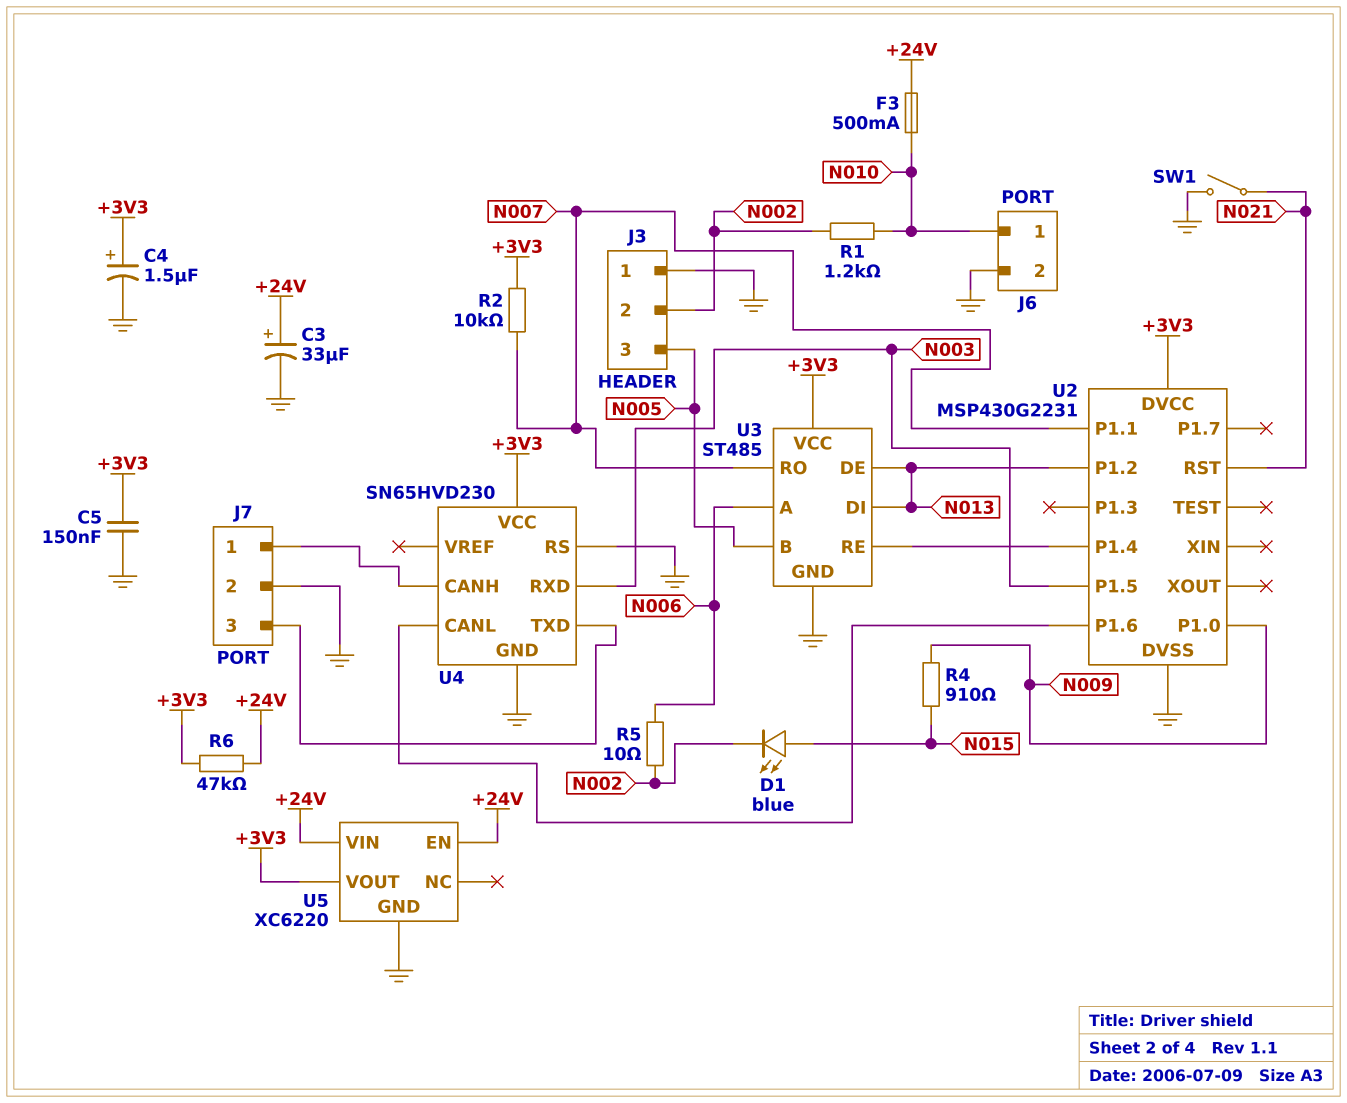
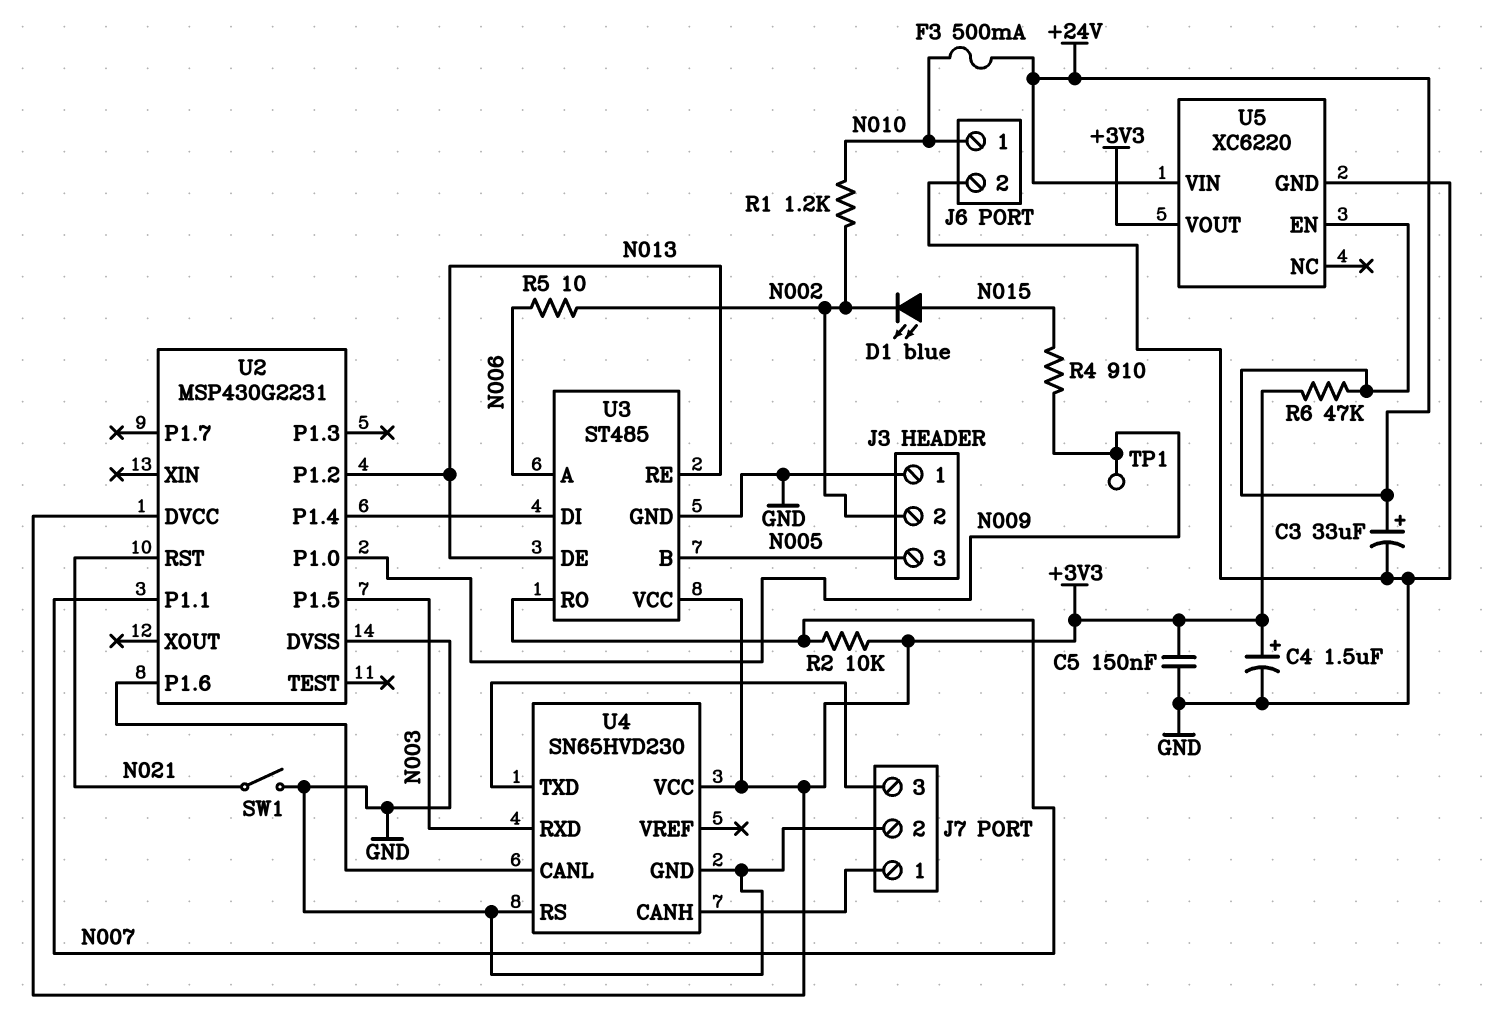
TP1: none -> test point (N009)
U3 pin DI: N013 -> U2/P1.4
U3 pin RE: U2/P1.4 -> N013

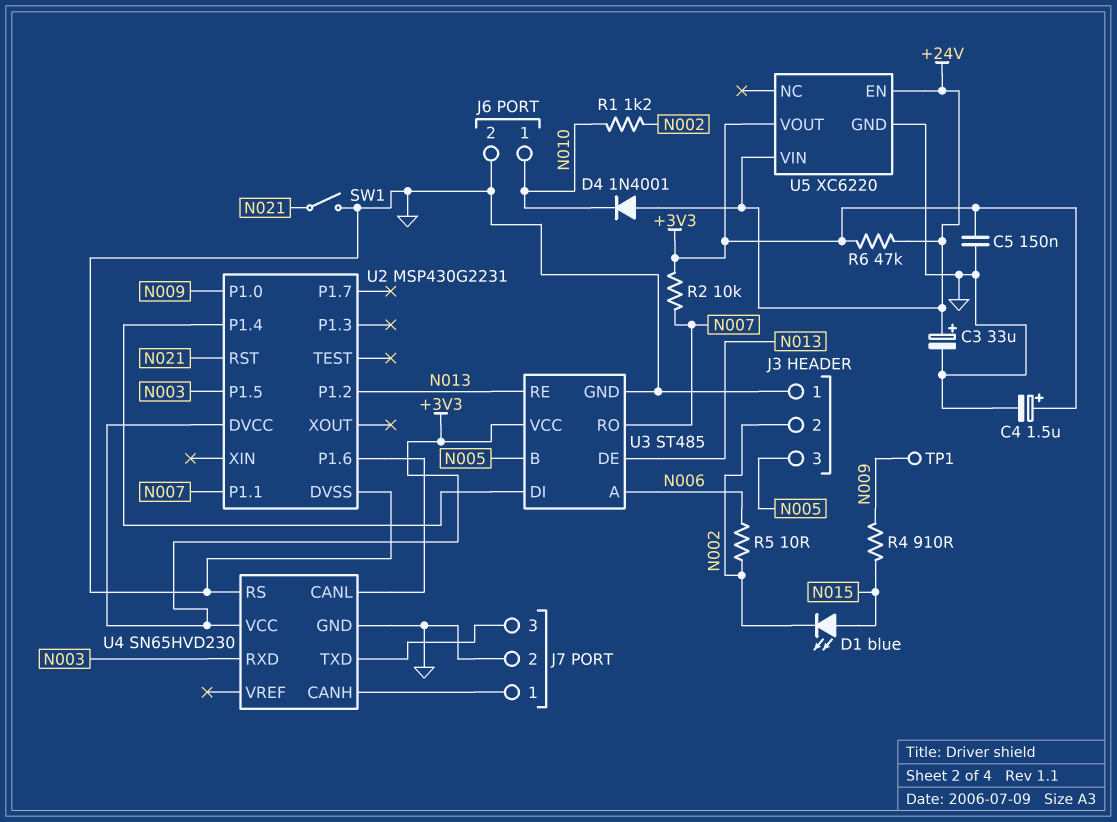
D4: none -> diode 1N4001 (A +24V, K N010)
F3: 500mA (+24V, N010) -> none

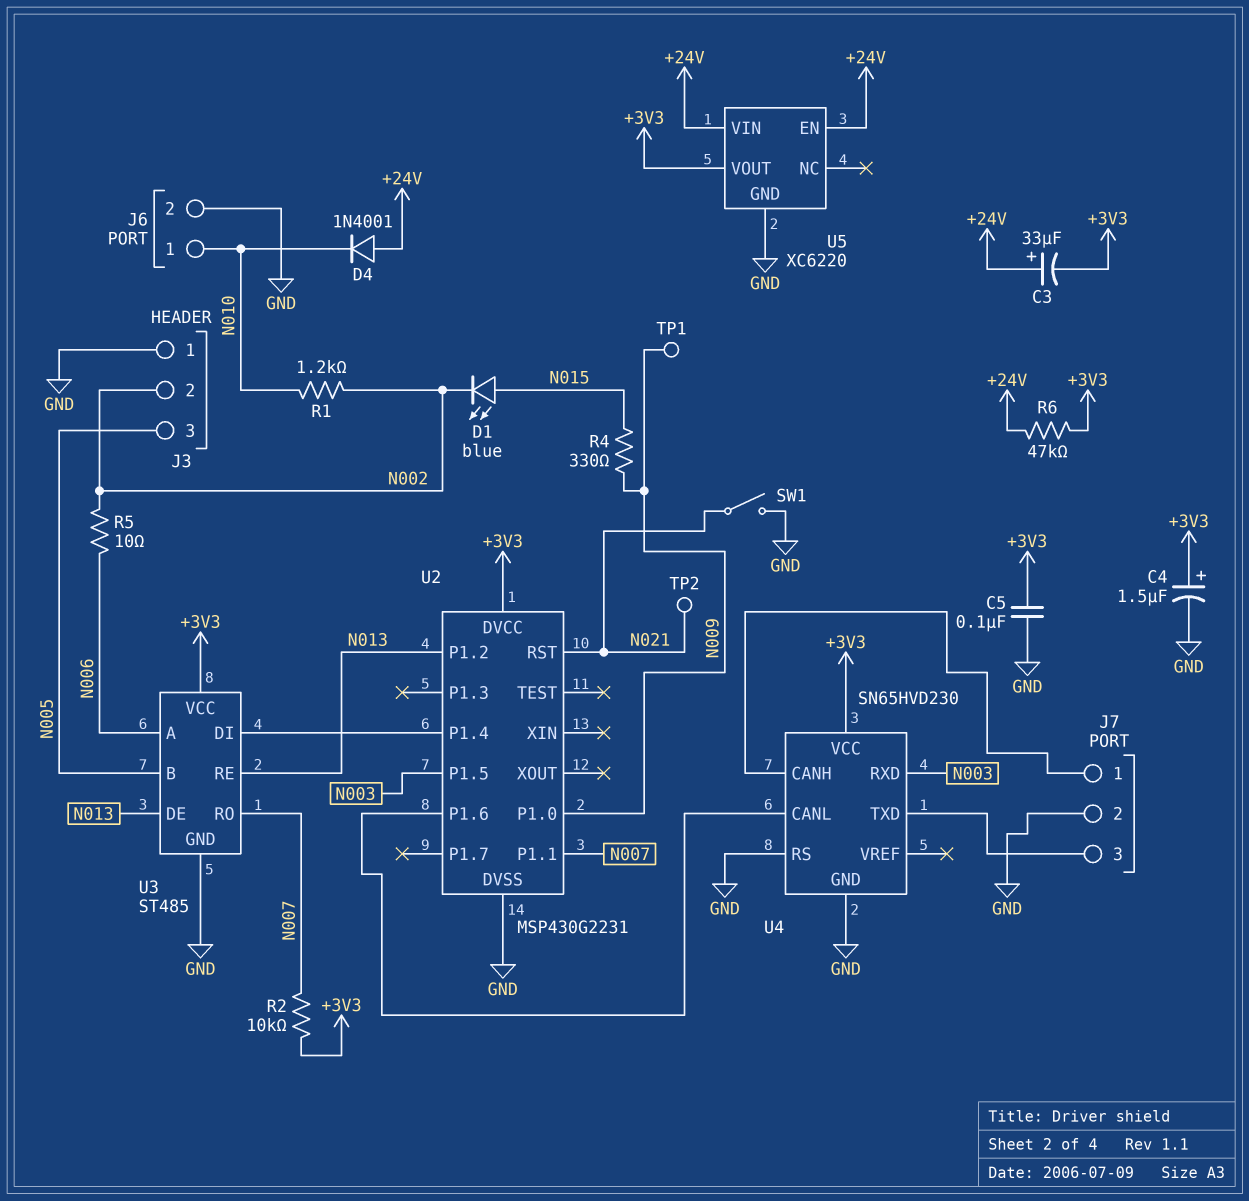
C3: 33uF (plus +24V, minus GND) -> 33uF (plus +24V, minus +3V3)
C5: 150nF (+3V3, GND) -> 100nF (+3V3, GND)
R4: 910 (N009, N015) -> 330 (N009, N015)
TP2: none -> test point (N021)

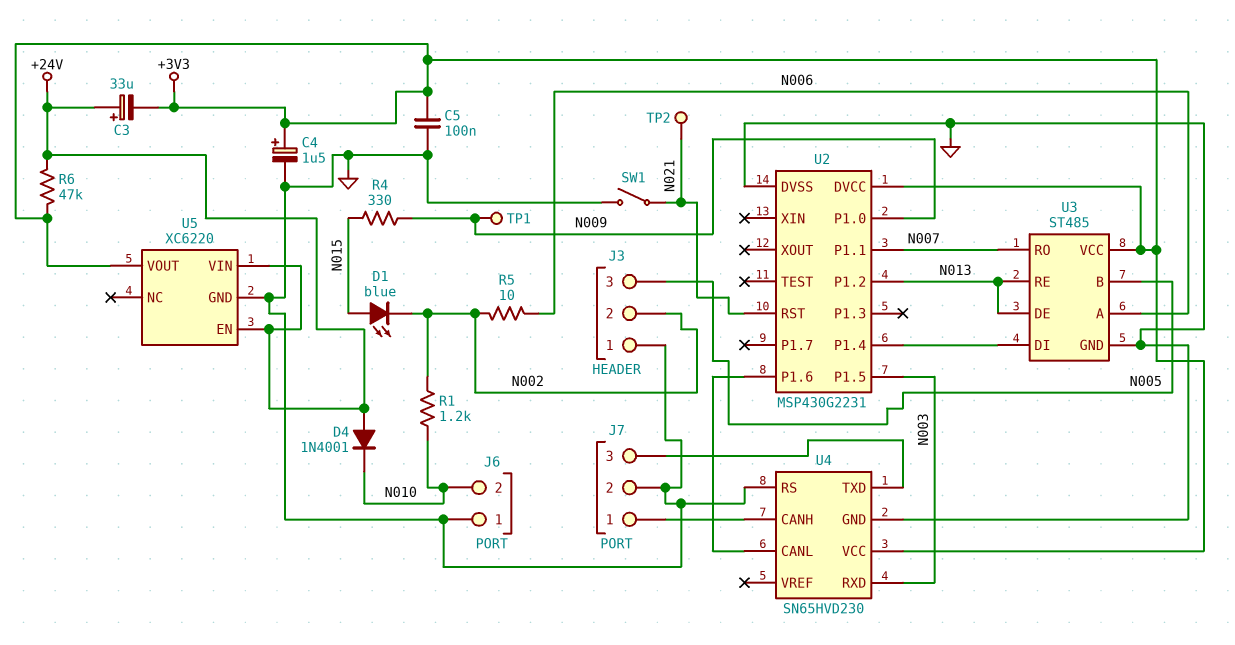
J6 pin 1: N010 -> GND
J6 pin 2: GND -> N010
R2: 10k (+3V3, N007) -> none

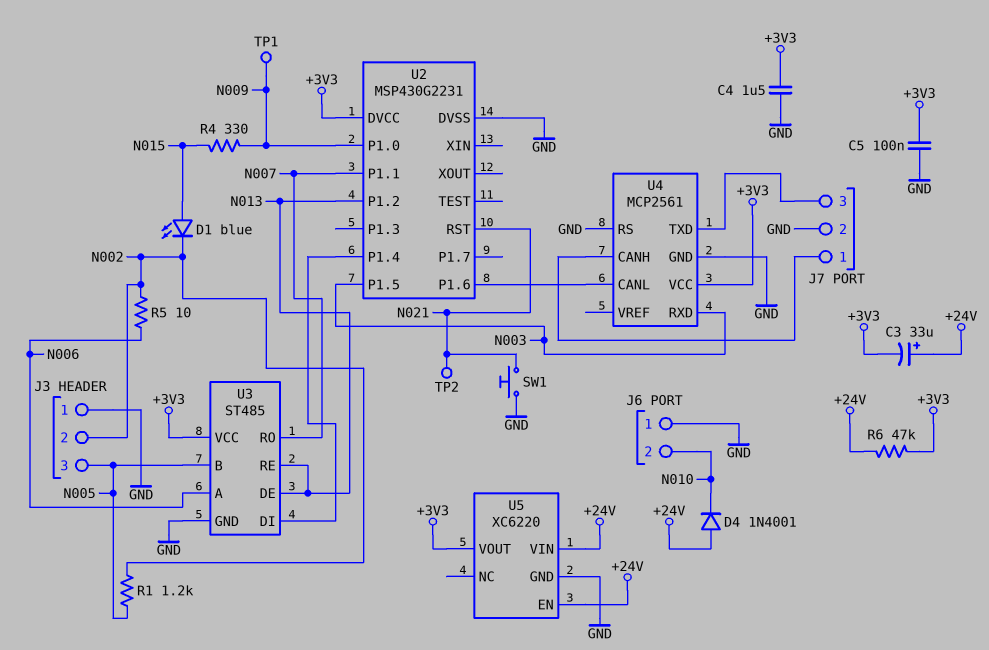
C4: 1.5uF (plus +3V3, minus GND) -> 1.5uF (+3V3, GND)
R1: 1.2k (N002, N010) -> 1.2k (N002, N005)
SW1: switch (GND, N021) -> button (GND, N021)
U4: SN65HVD230 -> MCP2561

